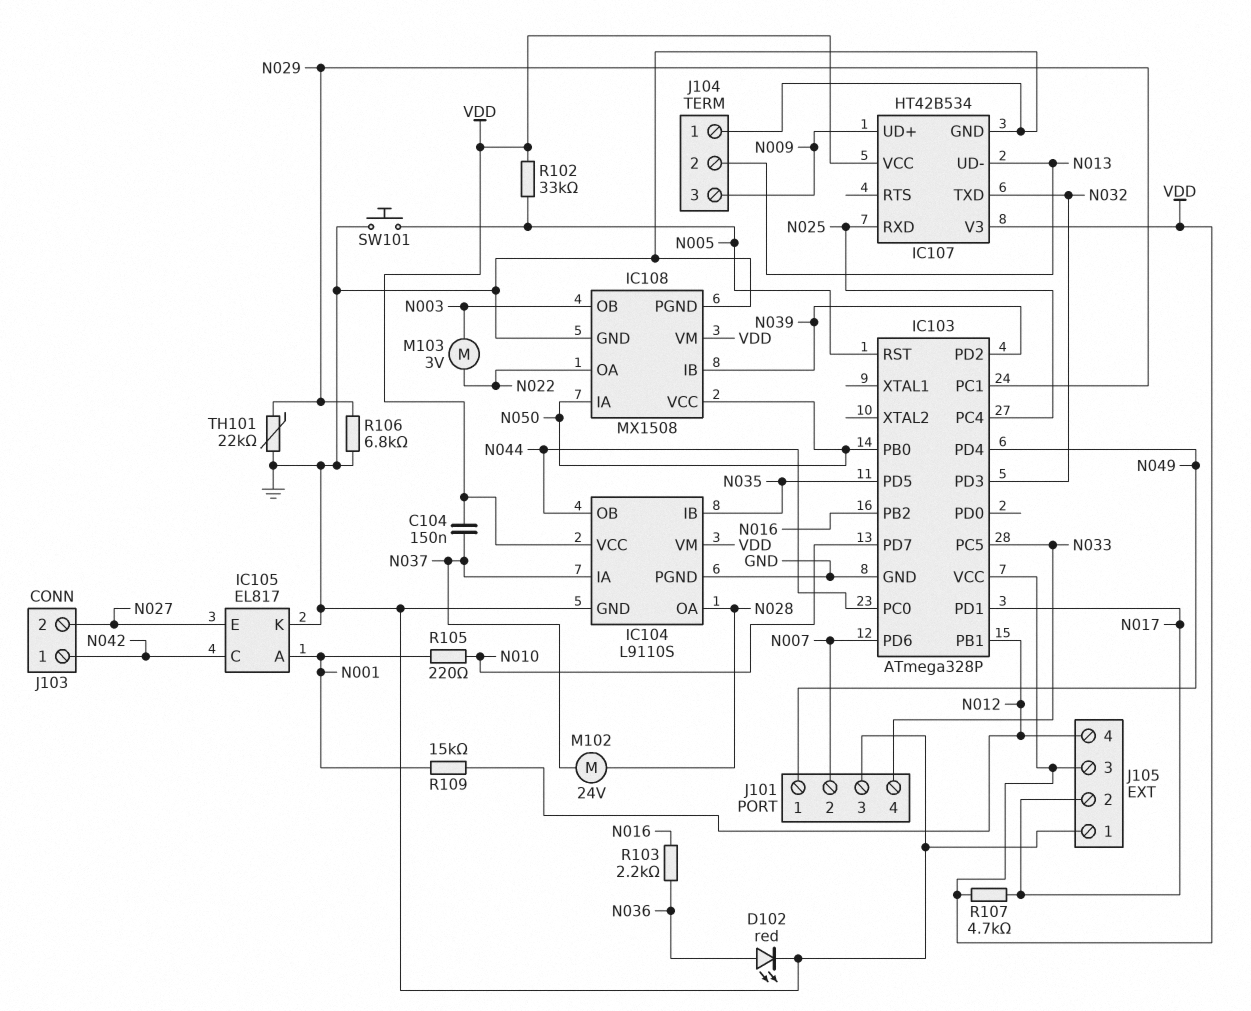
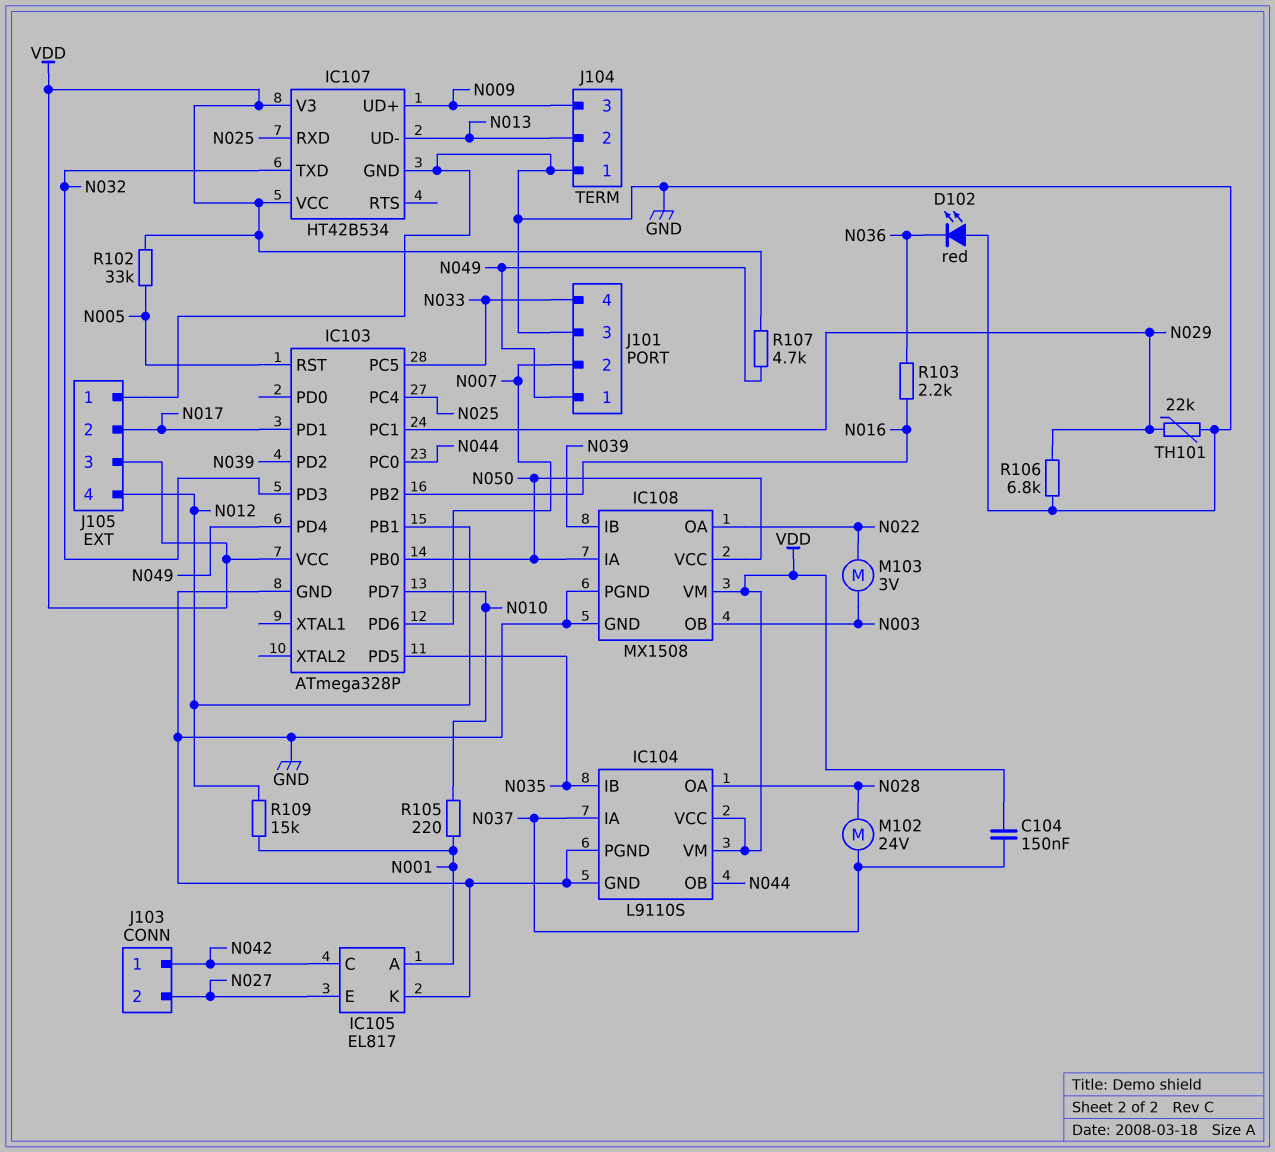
D102: LED red (A N036, K GND) -> LED red (A GND, K N036)
R107: 4.7k (N017, VDD) -> 4.7k (N049, VDD)
SW101: button (GND, N005) -> none

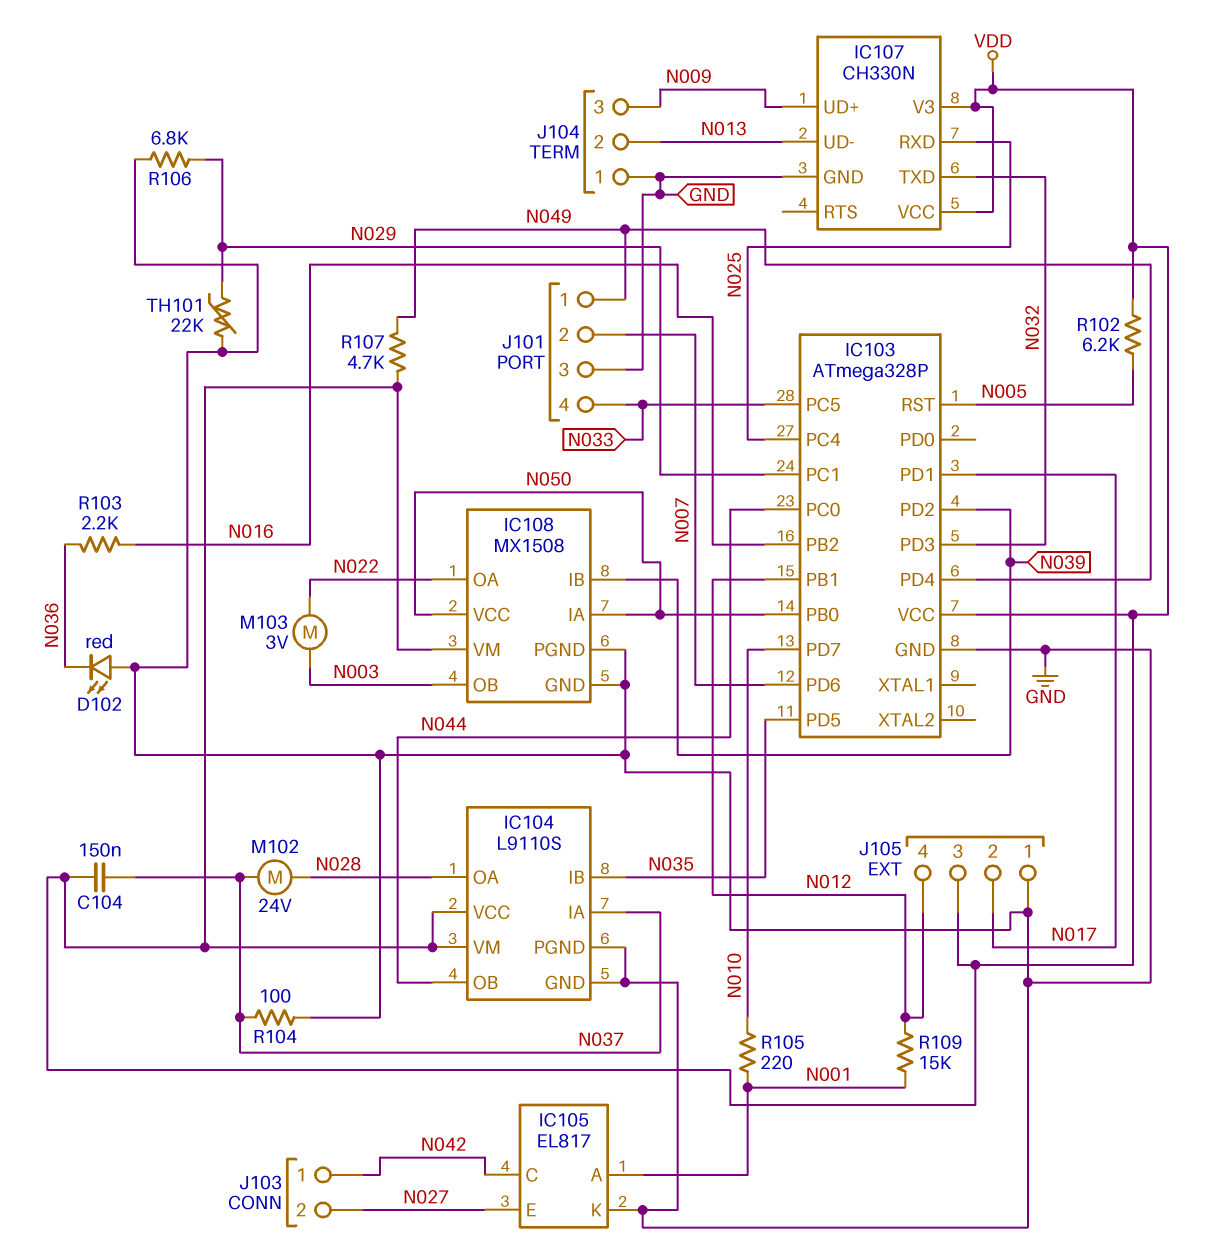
IC107: HT42B534 -> CH330N
R102: 33k (N005, VDD) -> 6.2k (N005, VDD)
R104: none -> 100 (GND, N037)

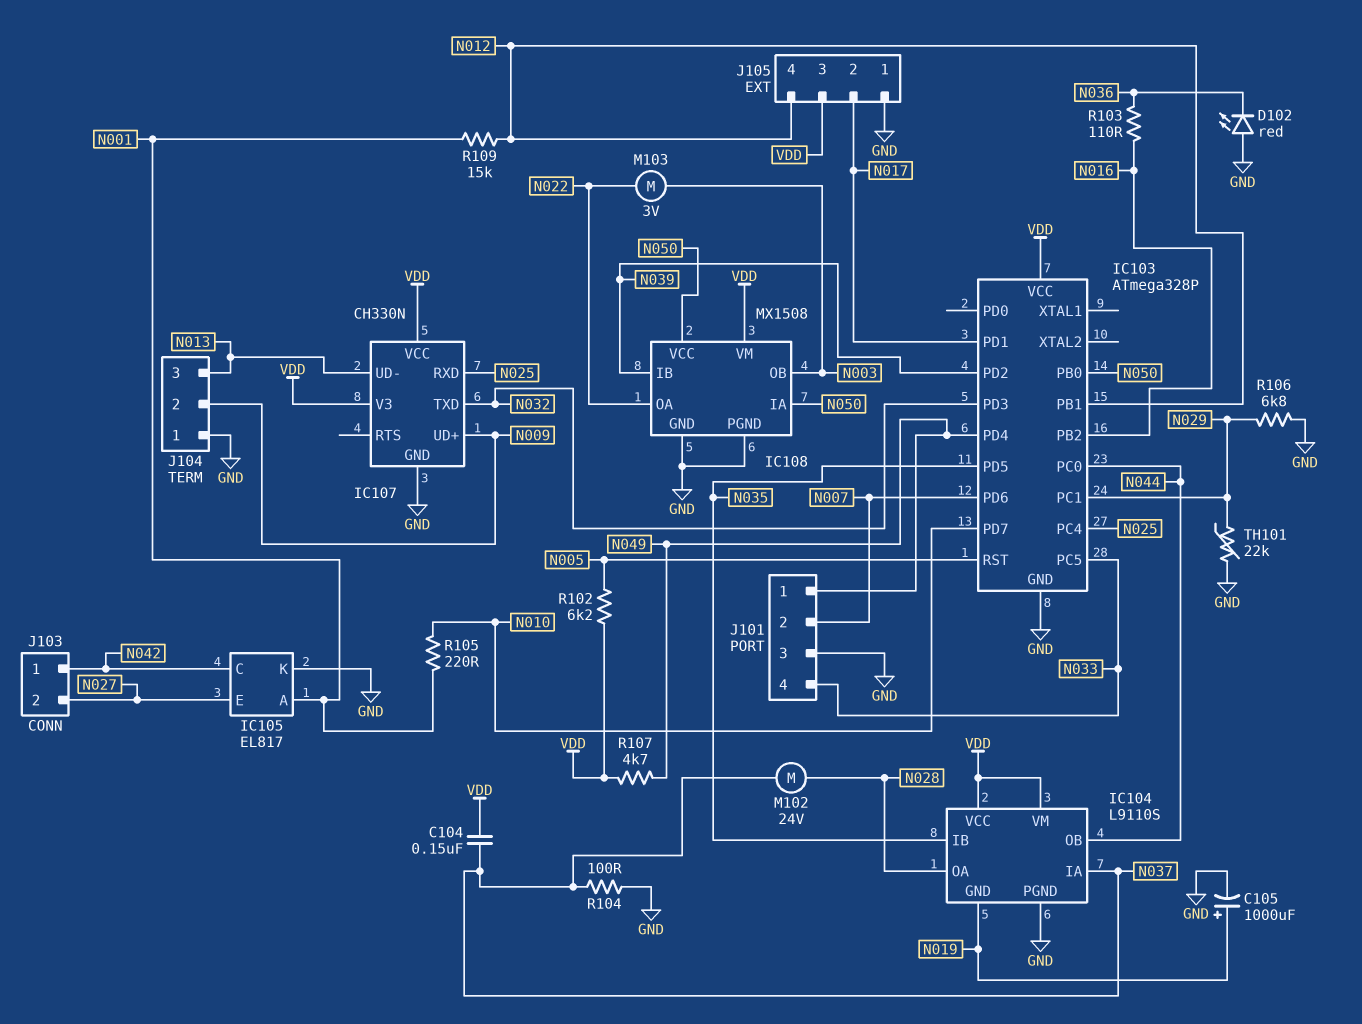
C105: none -> 1000uF (plus N019, minus GND)
IC104 pin GND: GND -> N019
J104 pin 2: N013 -> N009
J104 pin 3: N009 -> N013
R103: 2.2k (N016, N036) -> 110 (N016, N036)

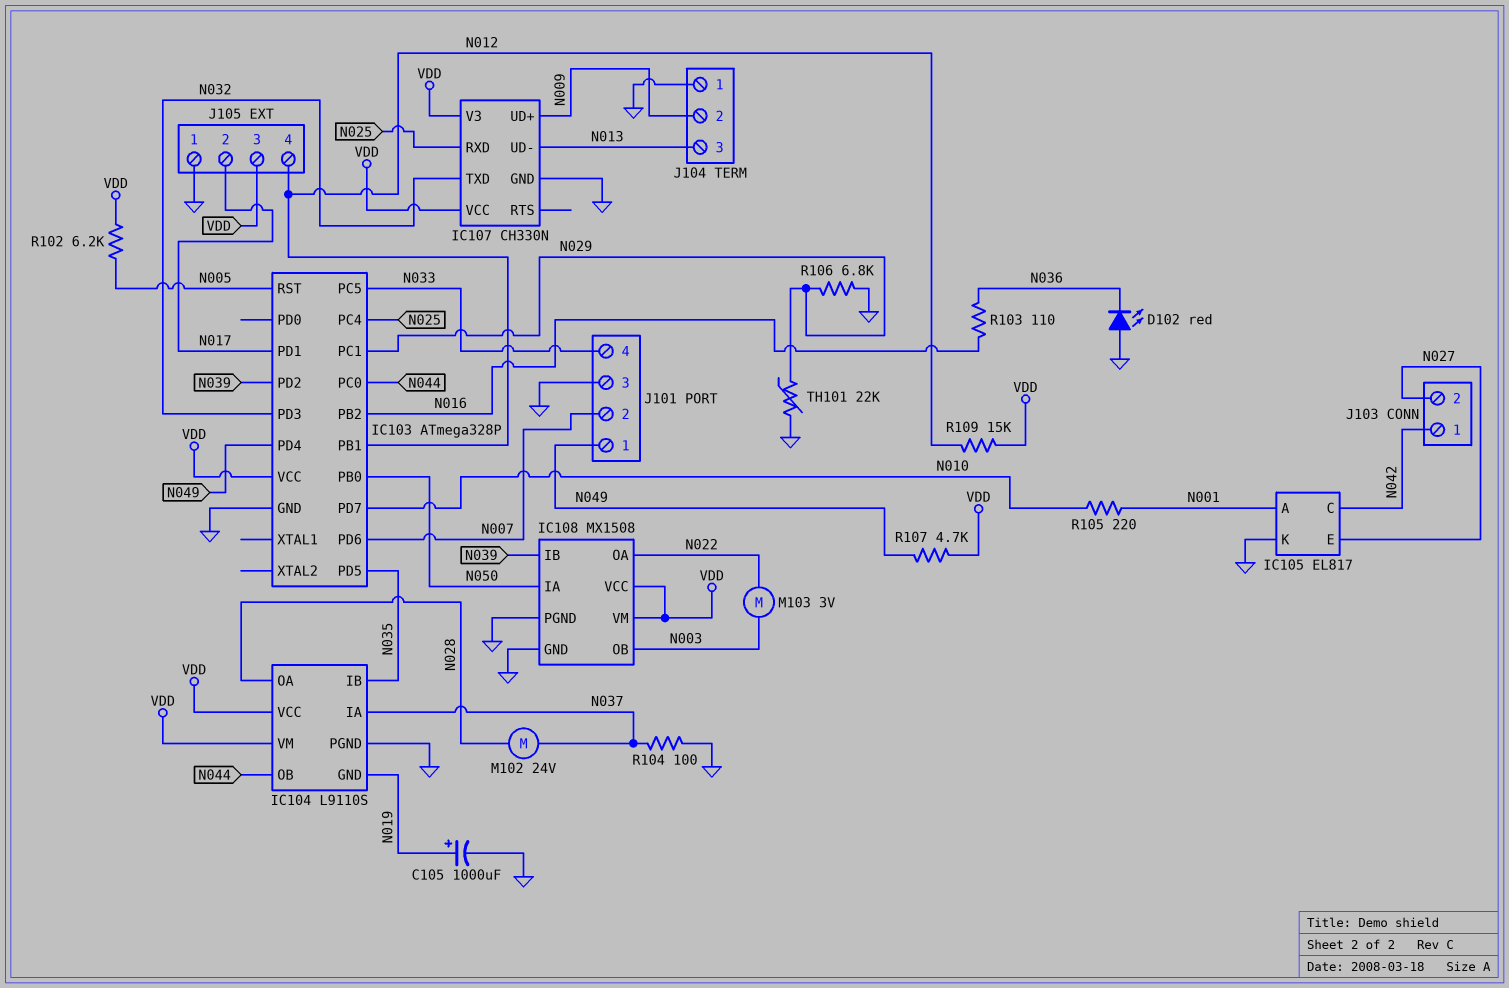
C104: 150nF (N037, VDD) -> none
IC108 pin VCC: N050 -> VDD
R109: 15k (N001, N012) -> 15k (N012, VDD)

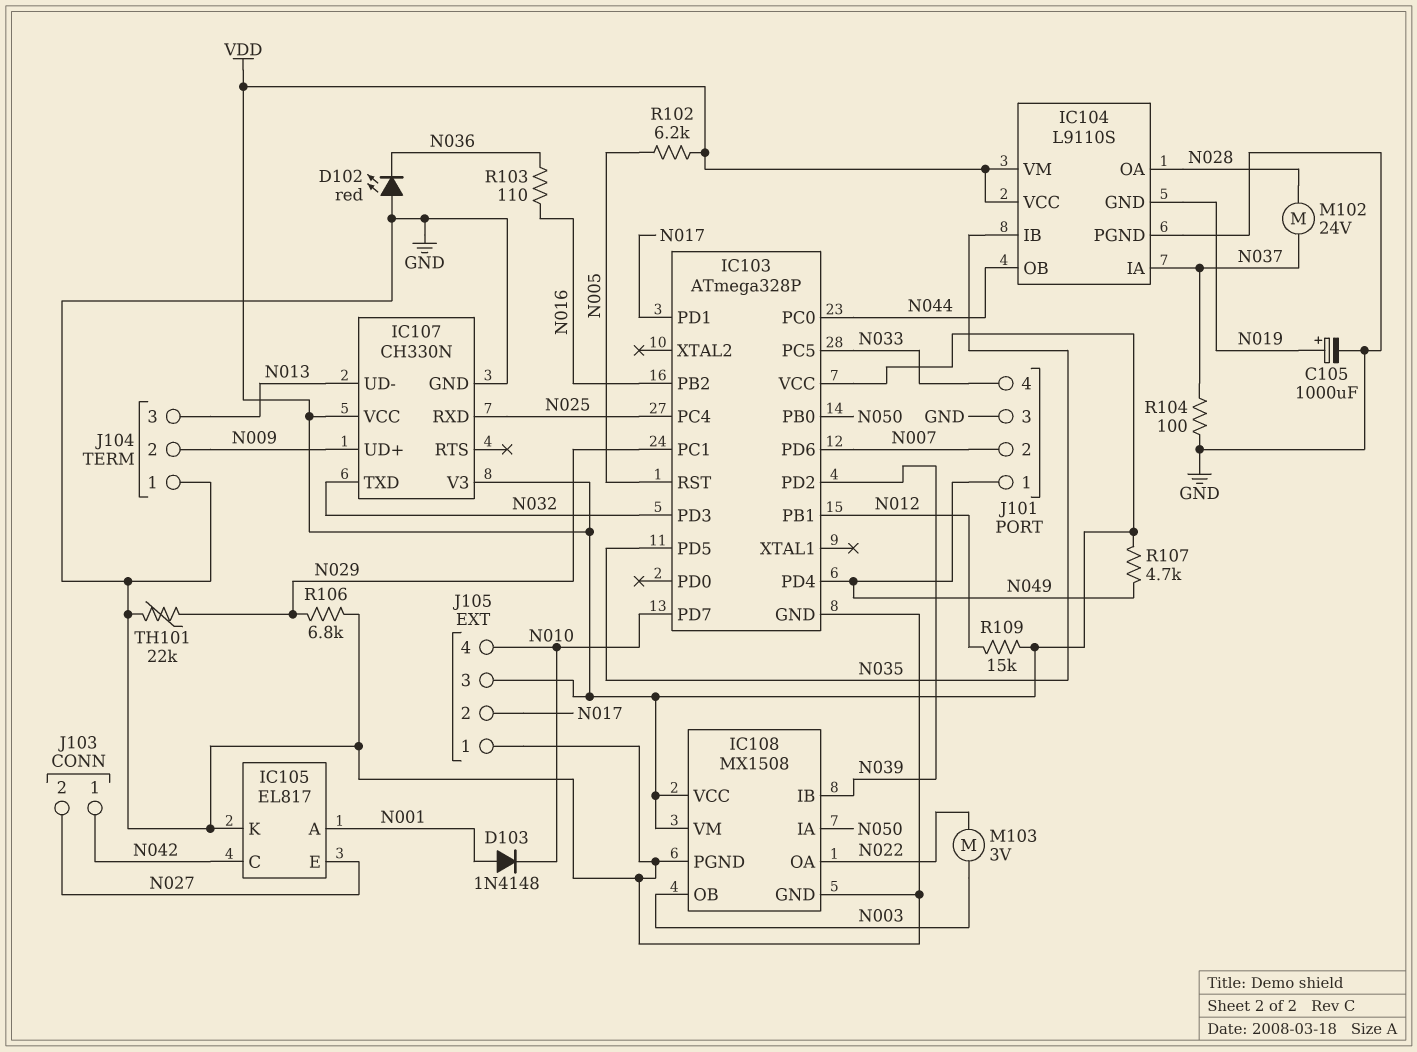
D103: none -> diode 1N4148 (A N001, K N010)
J105 pin 4: N012 -> N010
R105: 220 (N001, N010) -> none

